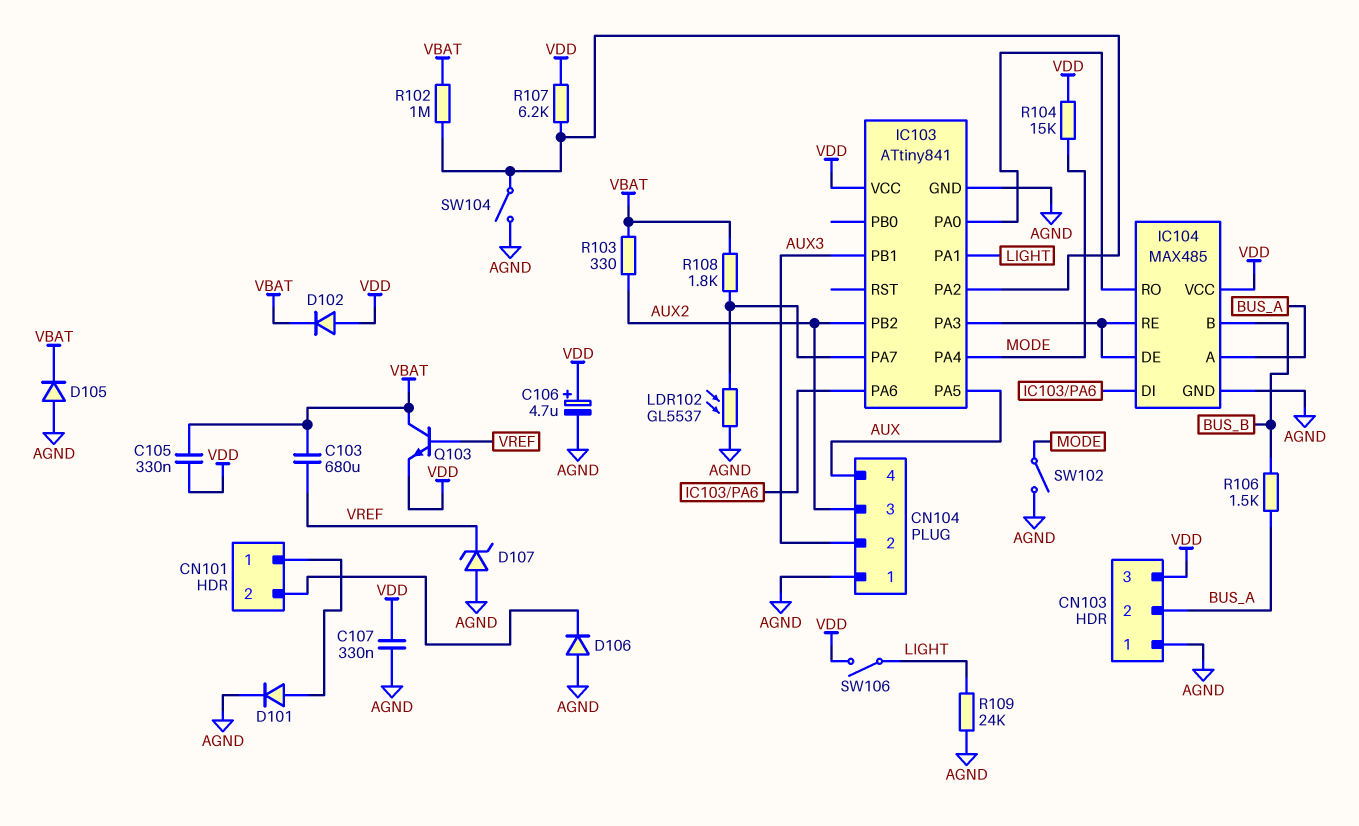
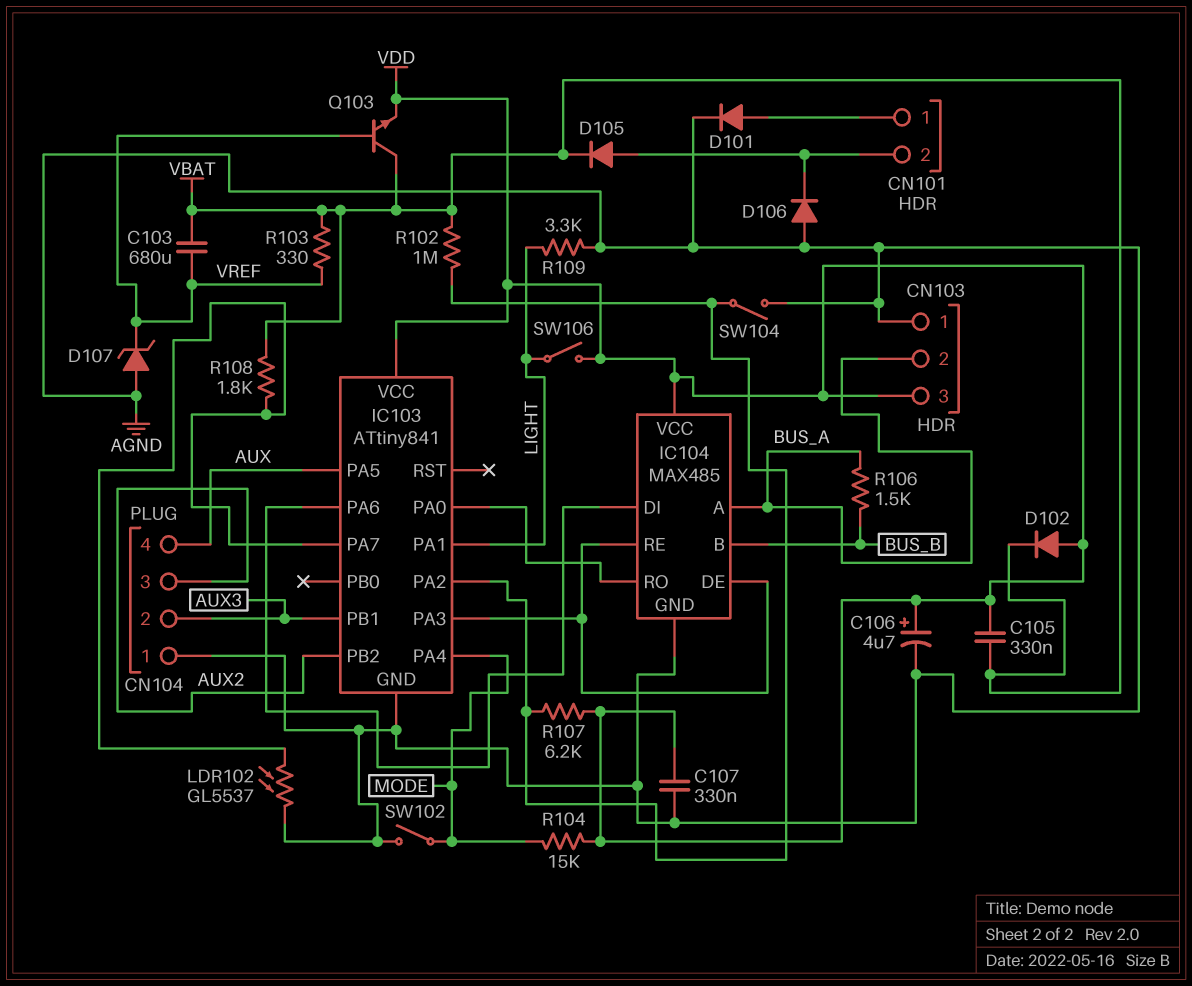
D105: diode (A AGND, K VBAT) -> diode (A CN101/2, K VBAT)
R103: 330 (AUX2, VBAT) -> 330 (VBAT, VREF)
R109: 24k (AGND, LIGHT) -> 3.3k (AGND, LIGHT)

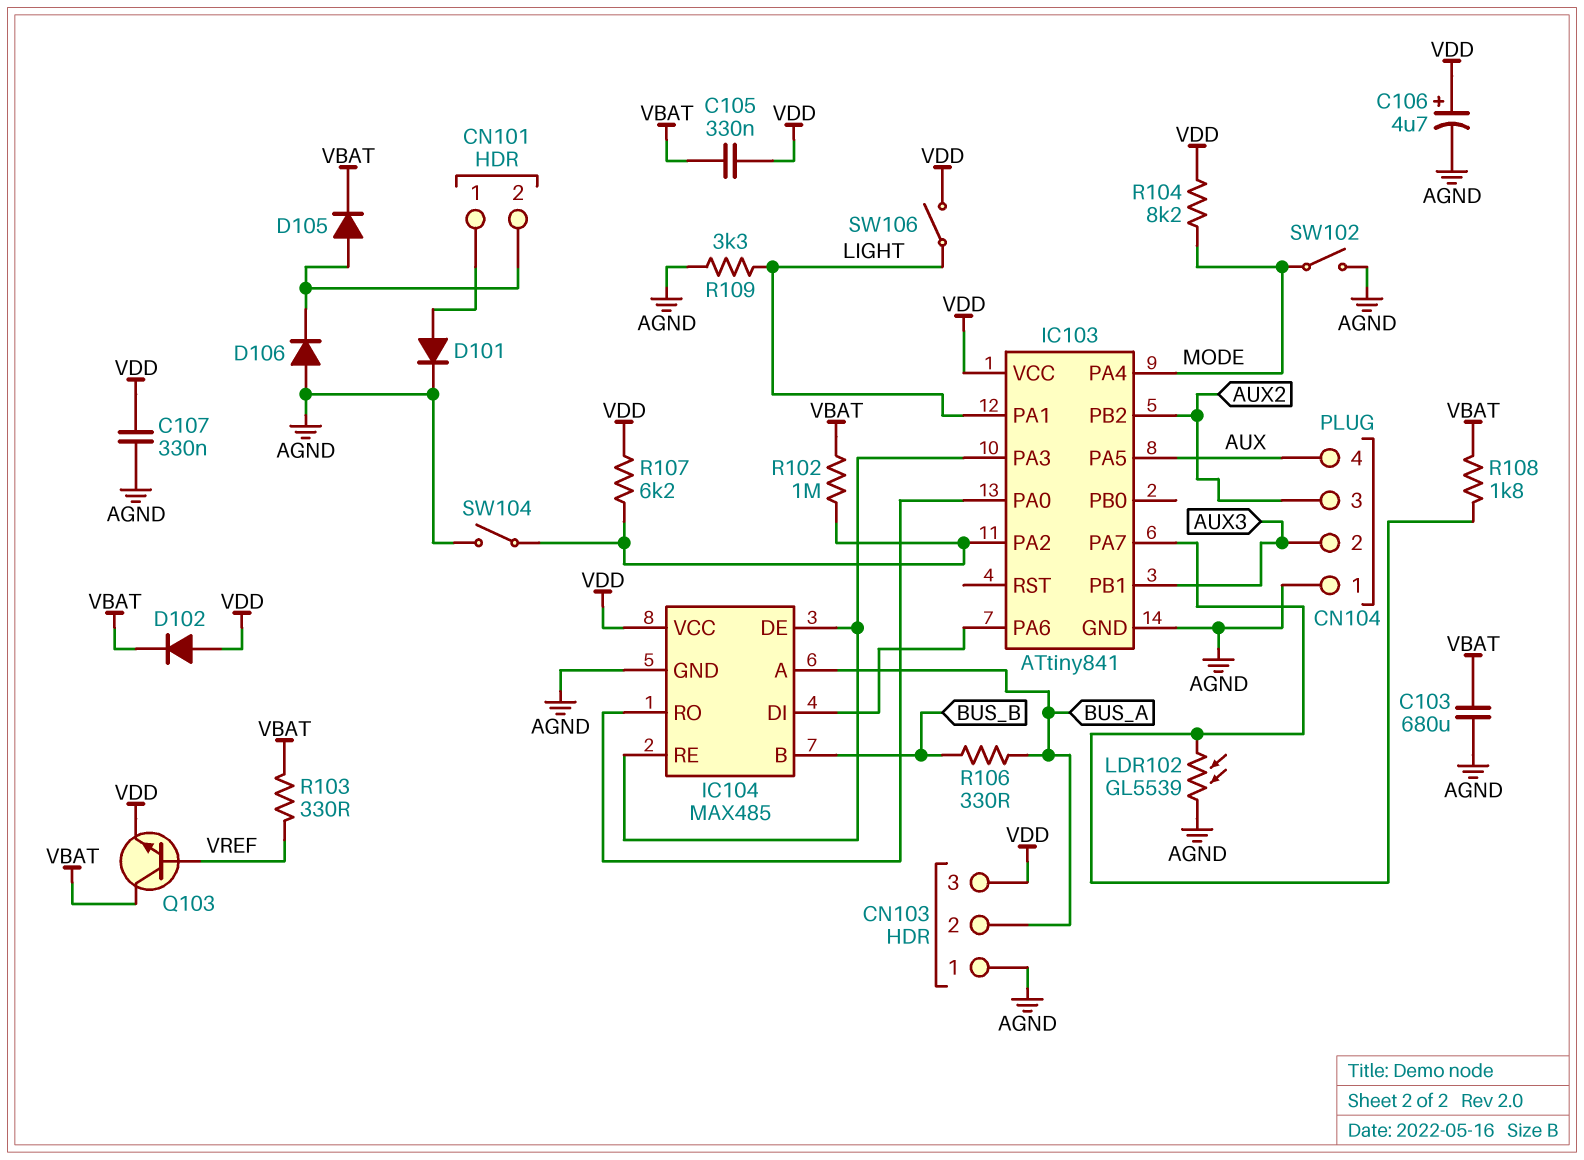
C103: 680uF (VBAT, VREF) -> 680uF (AGND, VBAT)
D107: zener (A AGND, K VREF) -> none
LDR102: GL5537 (AGND, IC103/PA7) -> GL5539 (AGND, IC103/PA7)
R104: 15k (MODE, VDD) -> 8.2k (MODE, VDD)
R106: 1.5k (BUS_A, BUS_B) -> 330 (BUS_A, BUS_B)

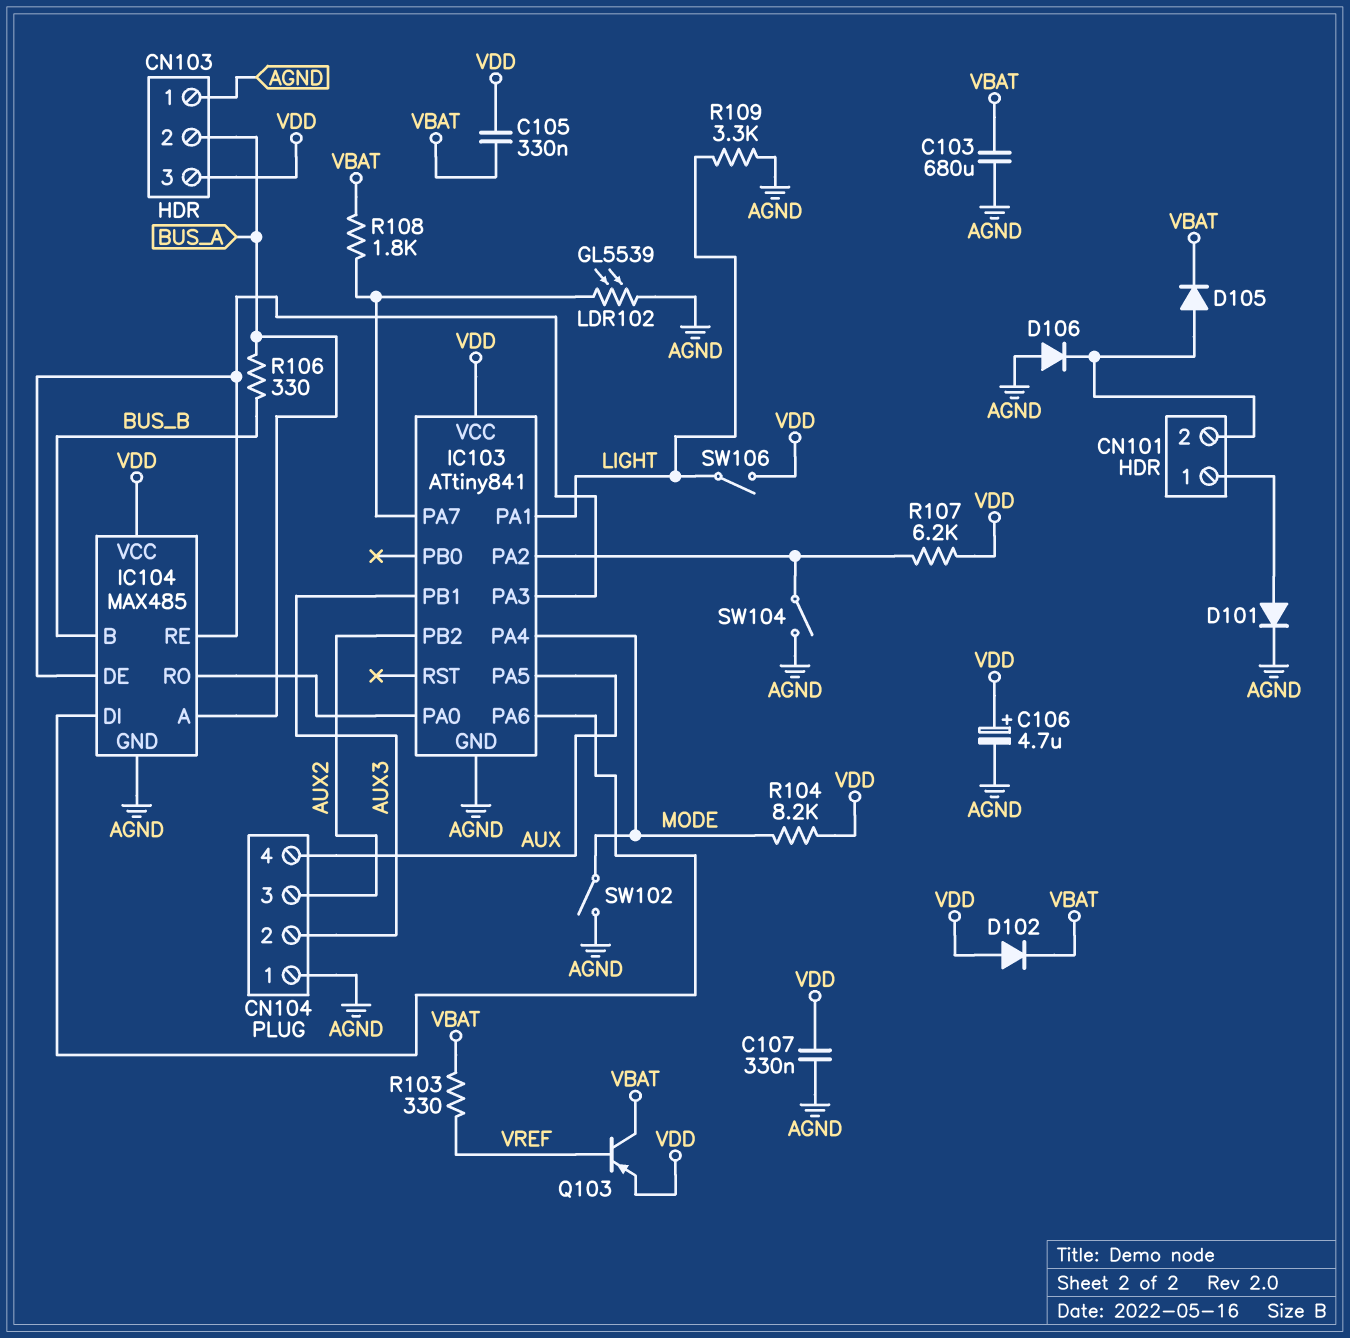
Q103: NPN (B VREF, C VBAT, E VDD) -> PNP (B VREF, C VBAT, E VDD)
R102: 1M (IC103/PA2, VBAT) -> none

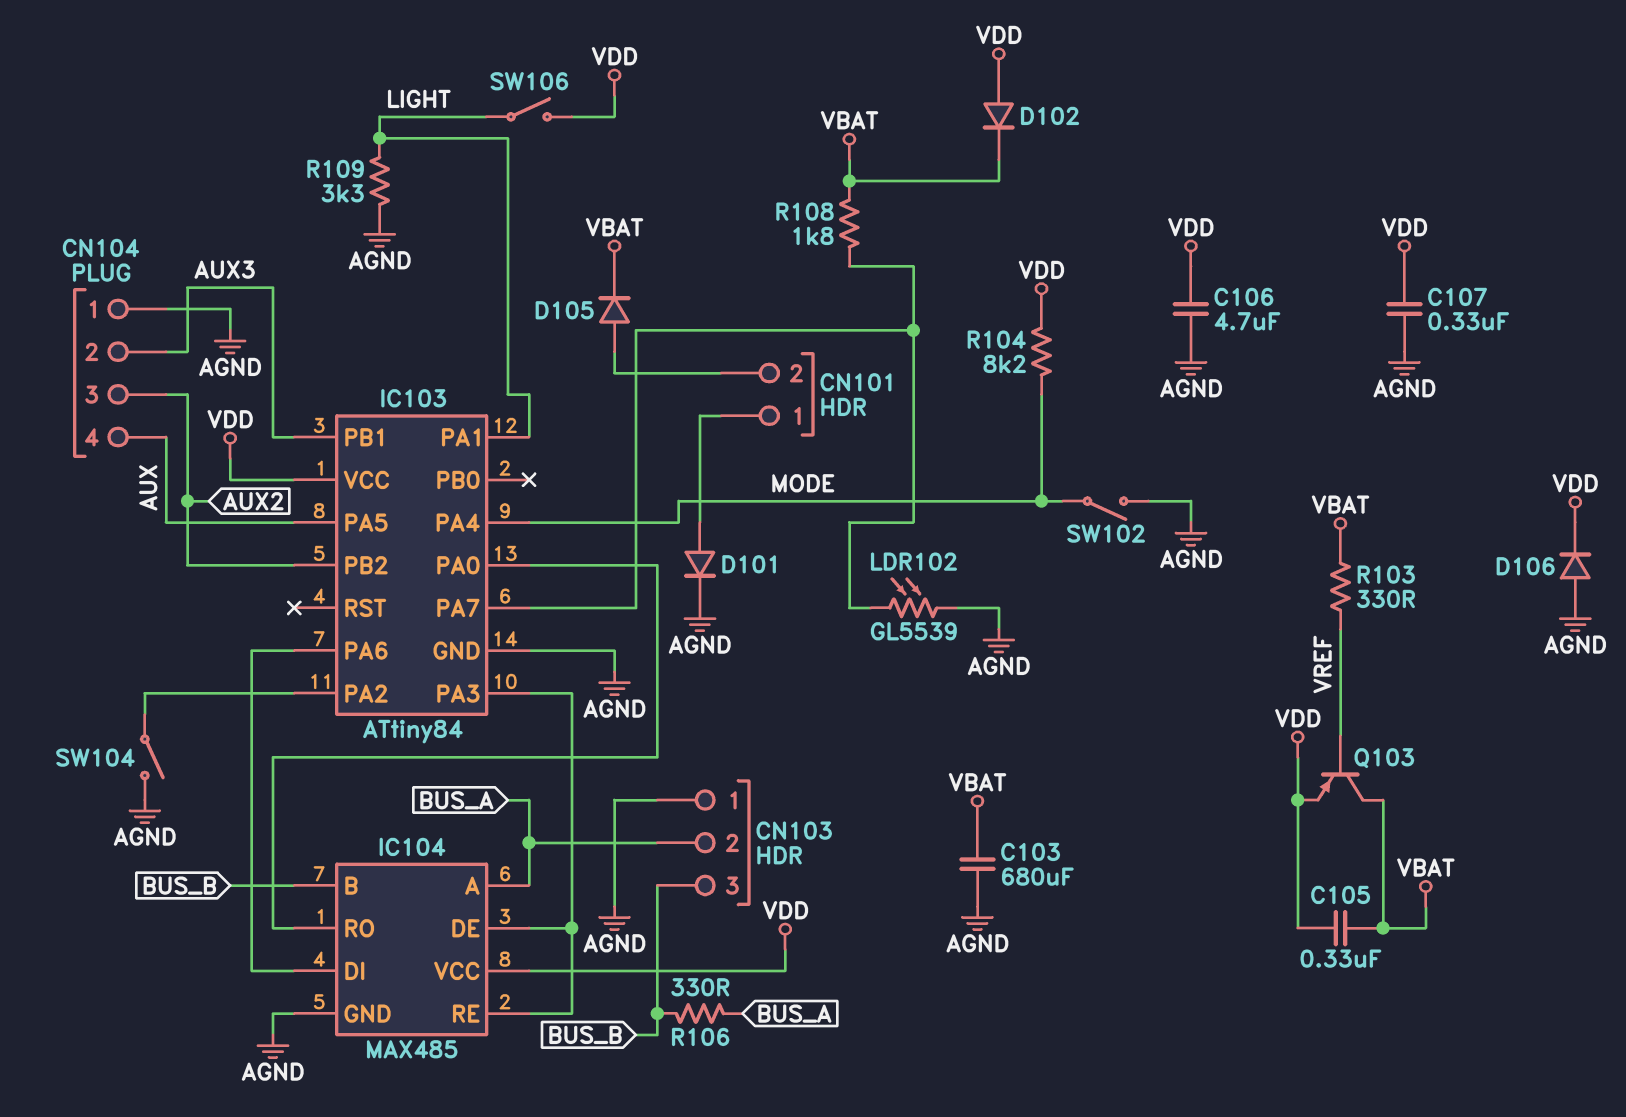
C106: 4.7uF (plus VDD, minus AGND) -> 4.7uF (AGND, VDD)
CN103 pin 3: VDD -> BUS_B
D106: diode (A AGND, K CN101/2) -> diode (A AGND, K VDD)
IC103: ATtiny841 -> ATtiny84
R107: 6.2k (IC103/PA2, VDD) -> none

